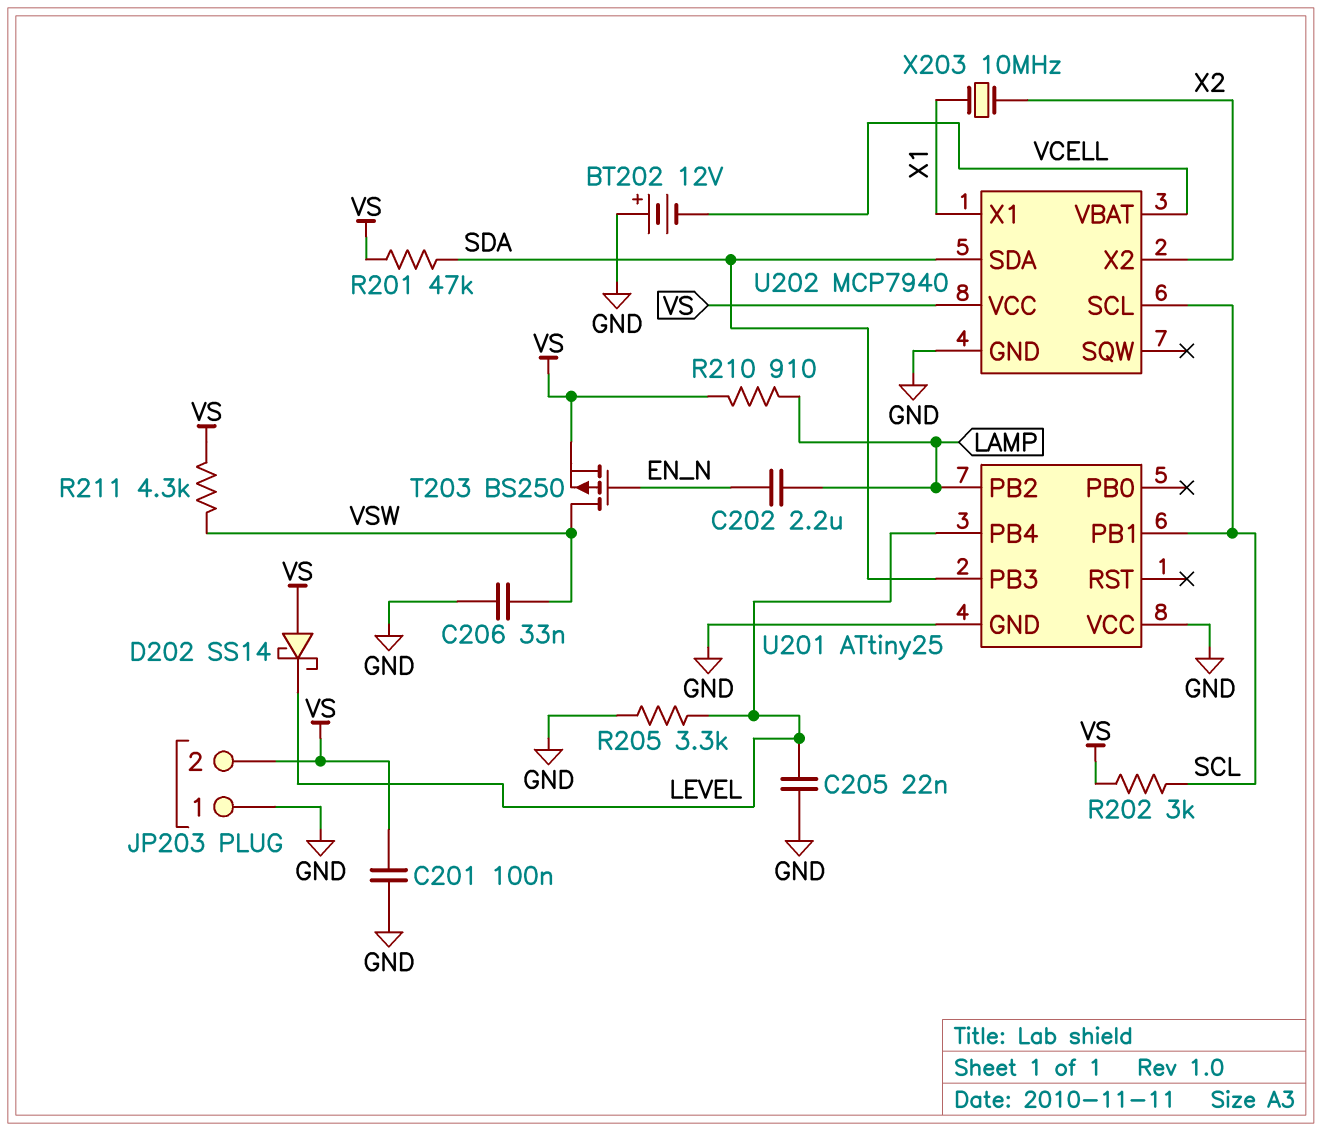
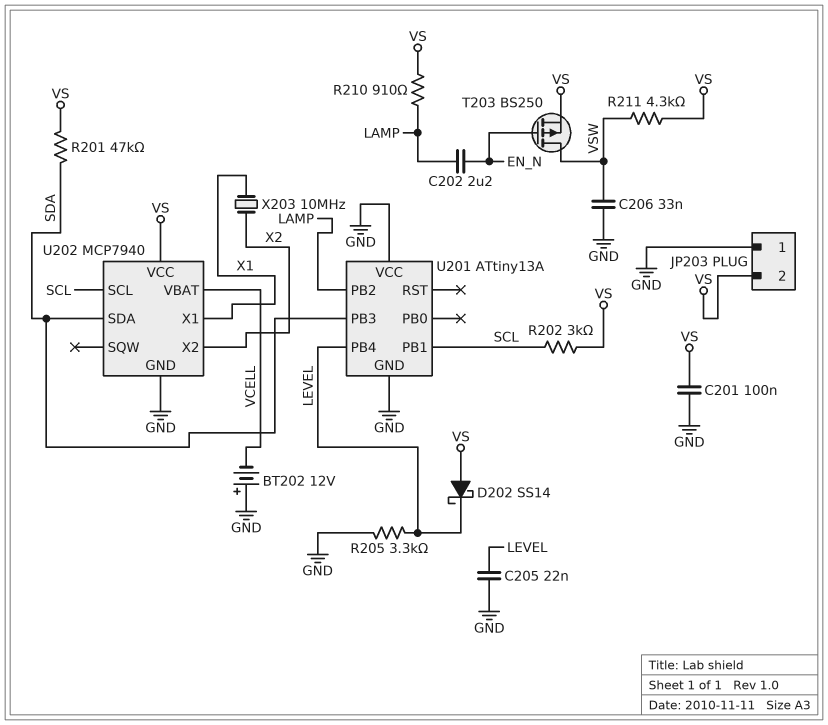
U201: ATtiny25 -> ATtiny13A

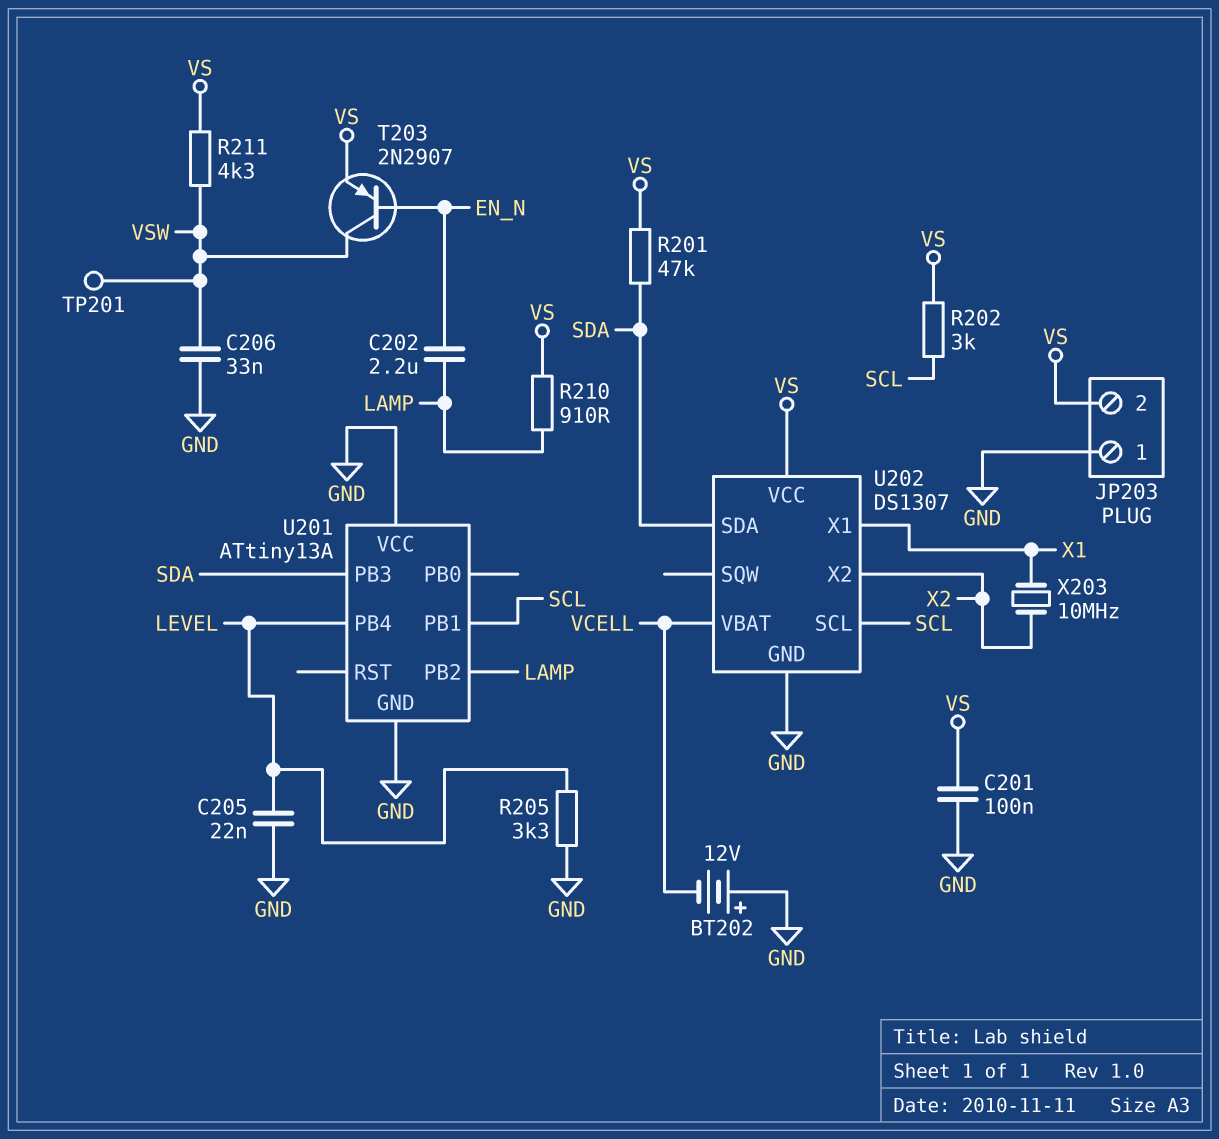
D202: schottky SS14 (A VS, K LEVEL) -> none
T203: PMOS BS250 (G EN_N, D VSW, S VS) -> PNP 2N2907 (B EN_N, C VSW, E VS)
TP201: none -> test point (VSW)
U202: MCP7940 -> DS1307

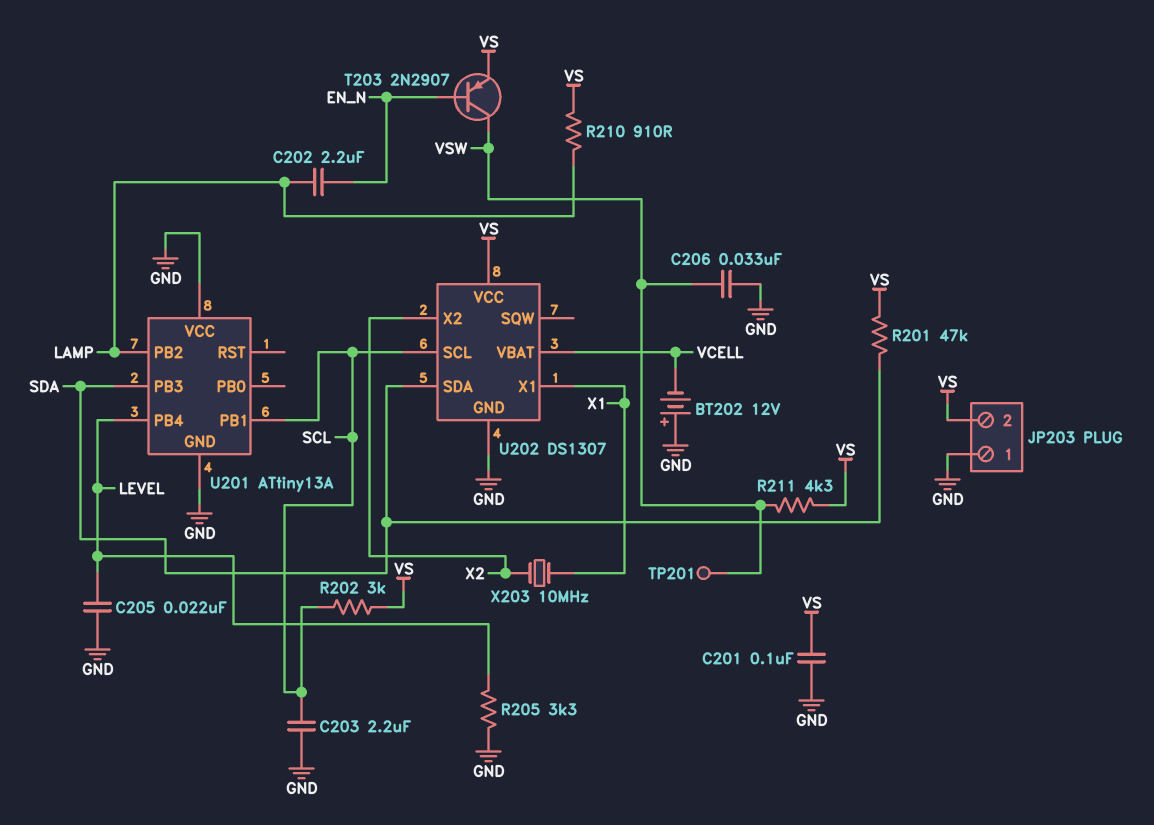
C203: none -> 2.2uF (GND, SCL)

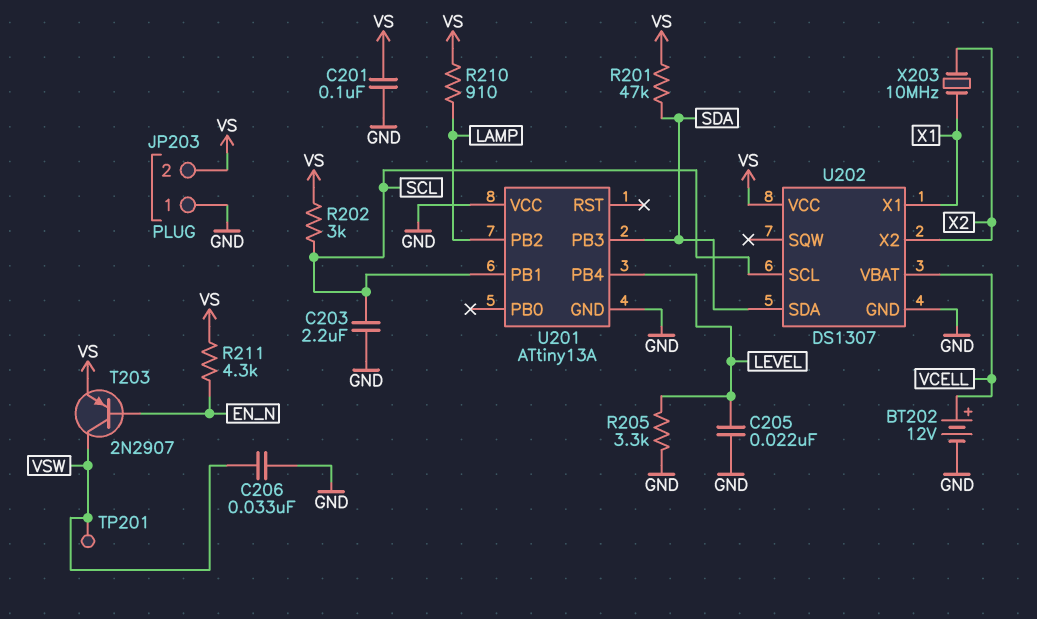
BT202: 12V (plus GND, minus VCELL) -> 12V (plus VCELL, minus GND)
C202: 2.2uF (EN_N, LAMP) -> none
R211: 4.3k (VS, VSW) -> 4.3k (EN_N, VS)

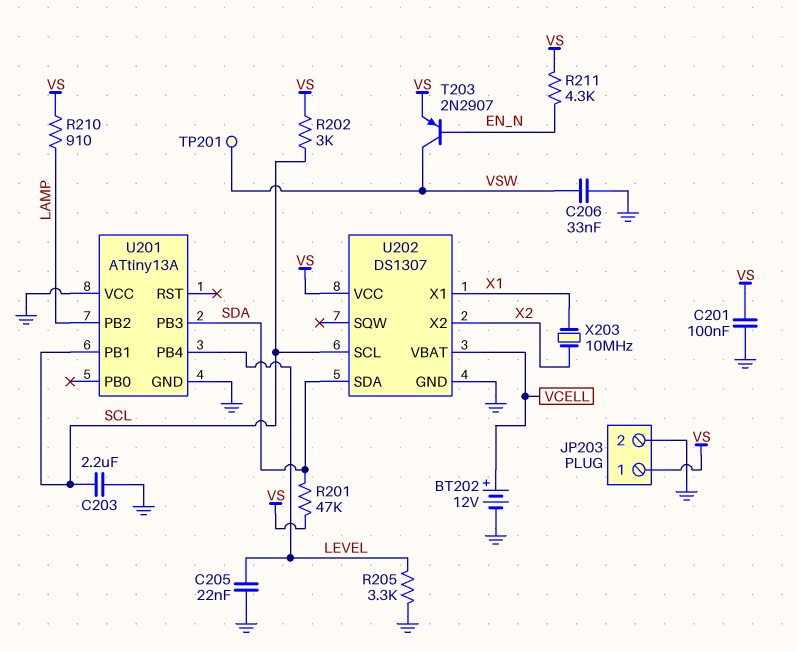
JP203 pin 1: GND -> VS
JP203 pin 2: VS -> GND

